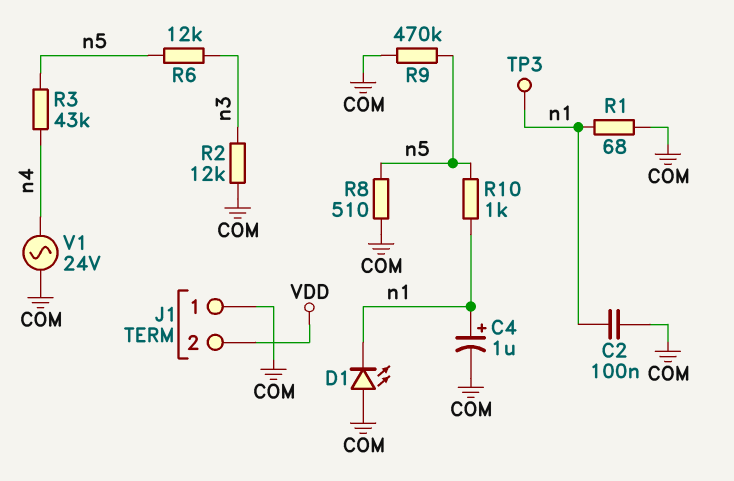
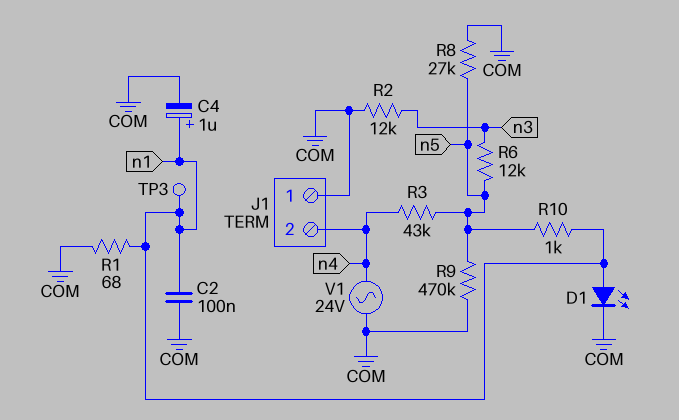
D1: LED (A COM, K n1) -> LED (A n1, K COM)
J1 pin 2: VDD -> n4
R8: 510 (COM, n5) -> 27k (COM, n5)

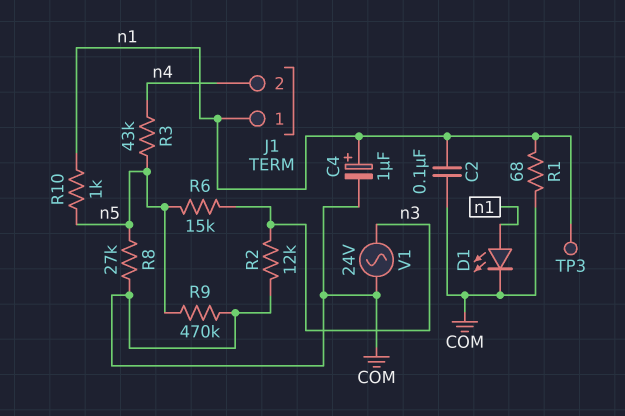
J1 pin 1: COM -> n1
R6: 12k (n3, n5) -> 15k (n3, n5)
V1: AC 24V (COM, n4) -> AC 24V (COM, n3)

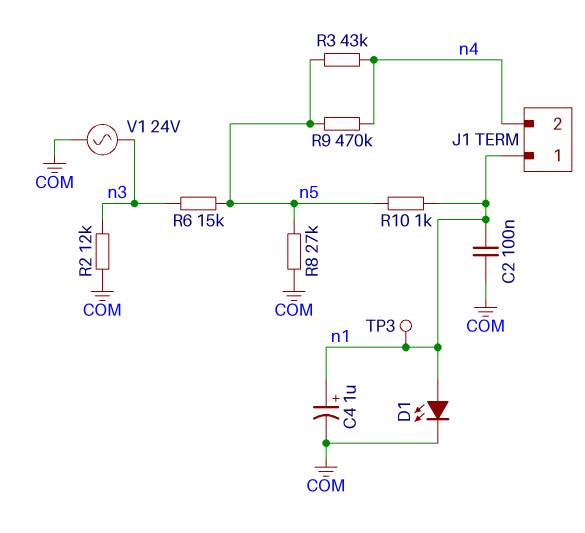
R1: 68 (COM, n1) -> none
R9: 470k (COM, n5) -> 470k (n4, n5)

